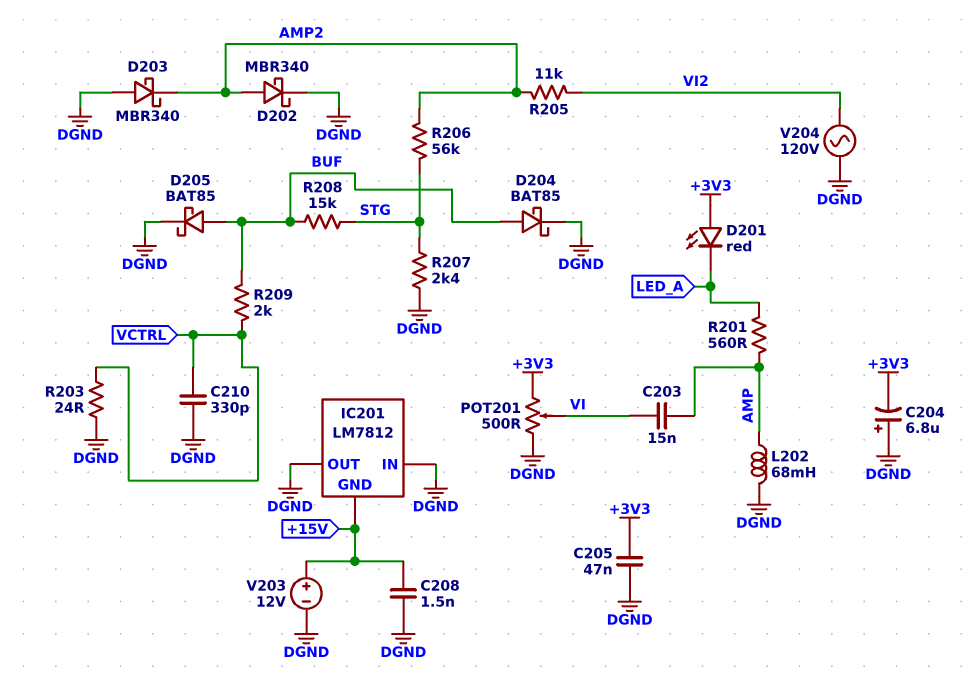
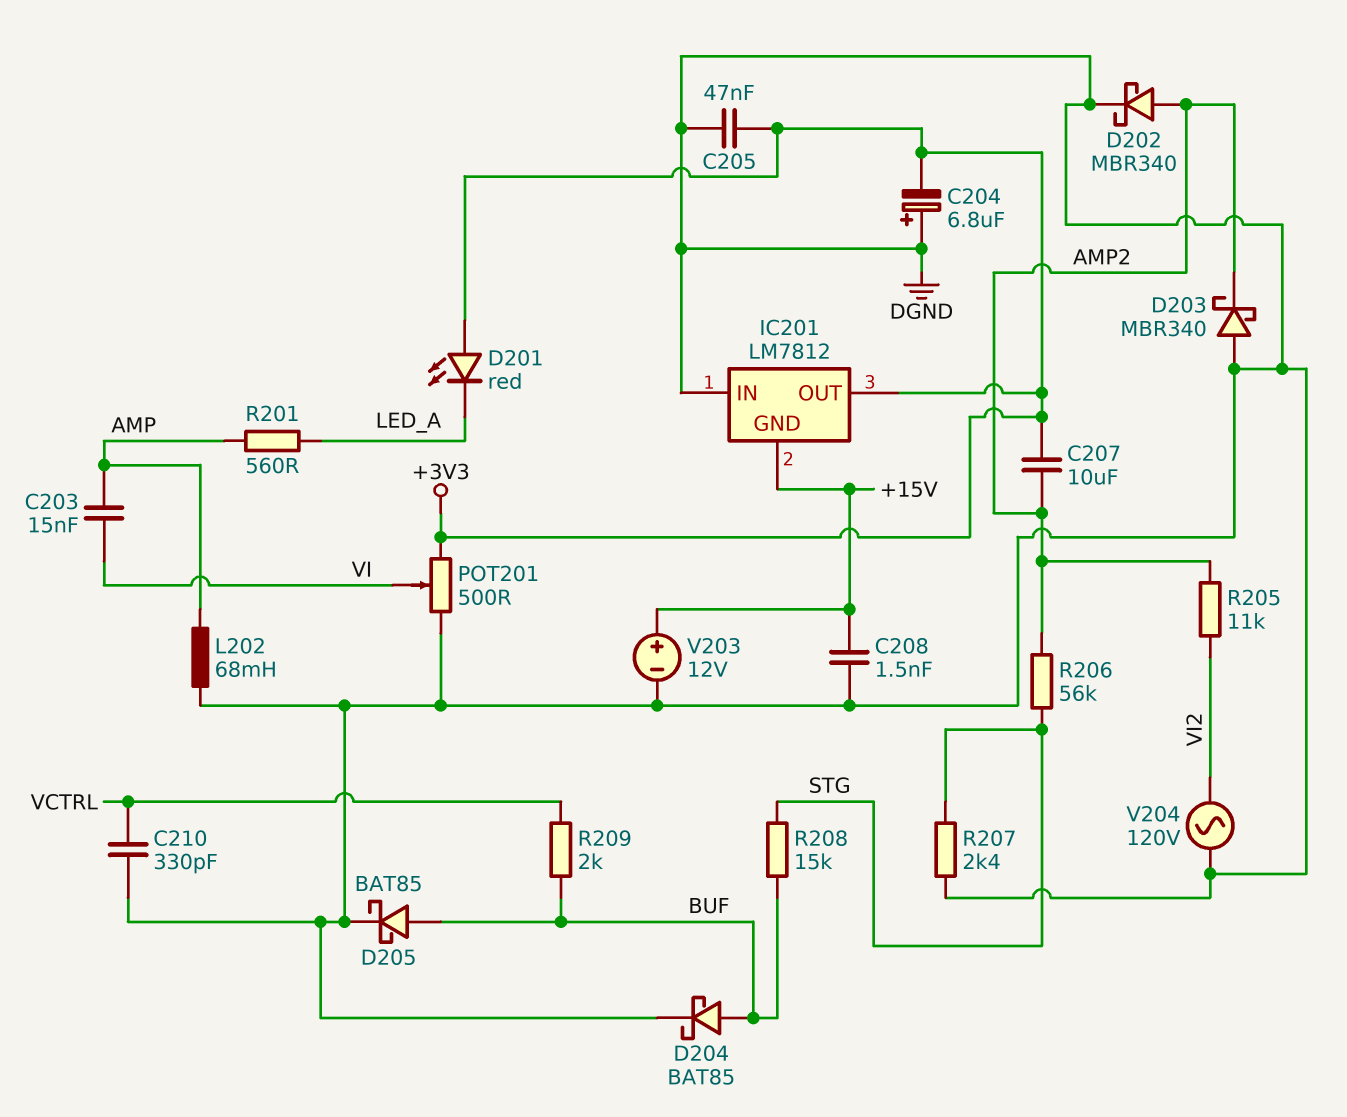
C207: none -> 10uF (+3V3, AMP2)
IC201 pin OUT: DGND -> +3V3
R203: 24 (DGND, VCTRL) -> none

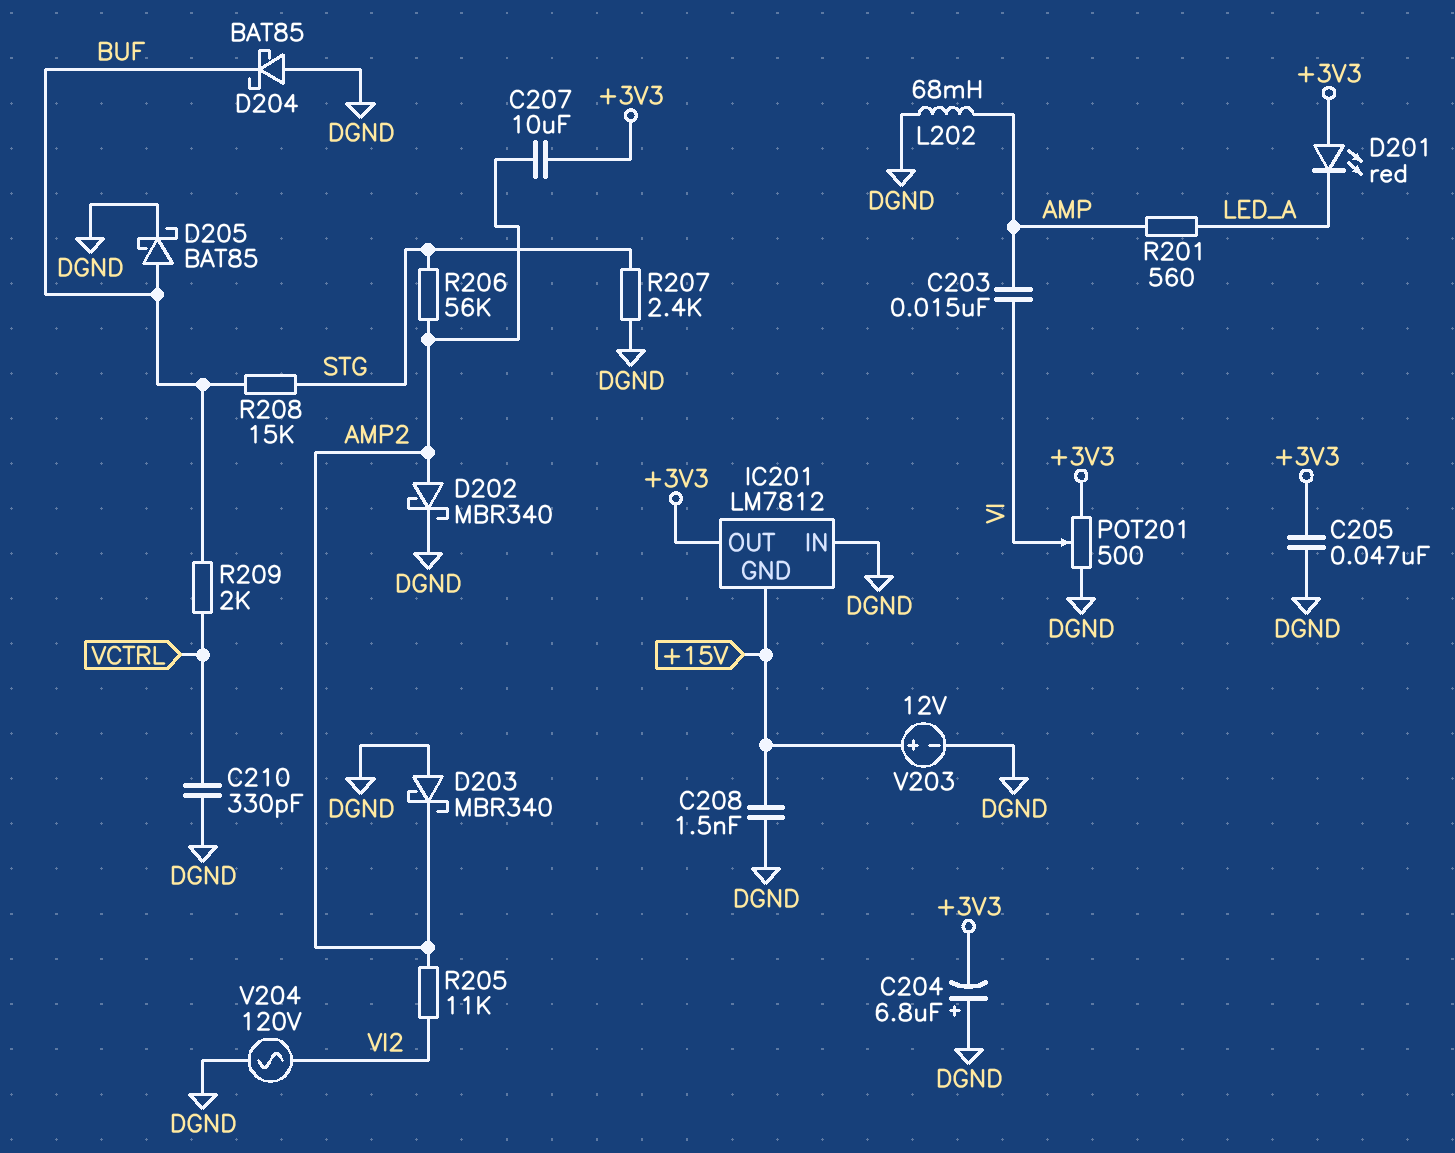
D204: schottky BAT85 (A BUF, K DGND) -> schottky BAT85 (A DGND, K BUF)

